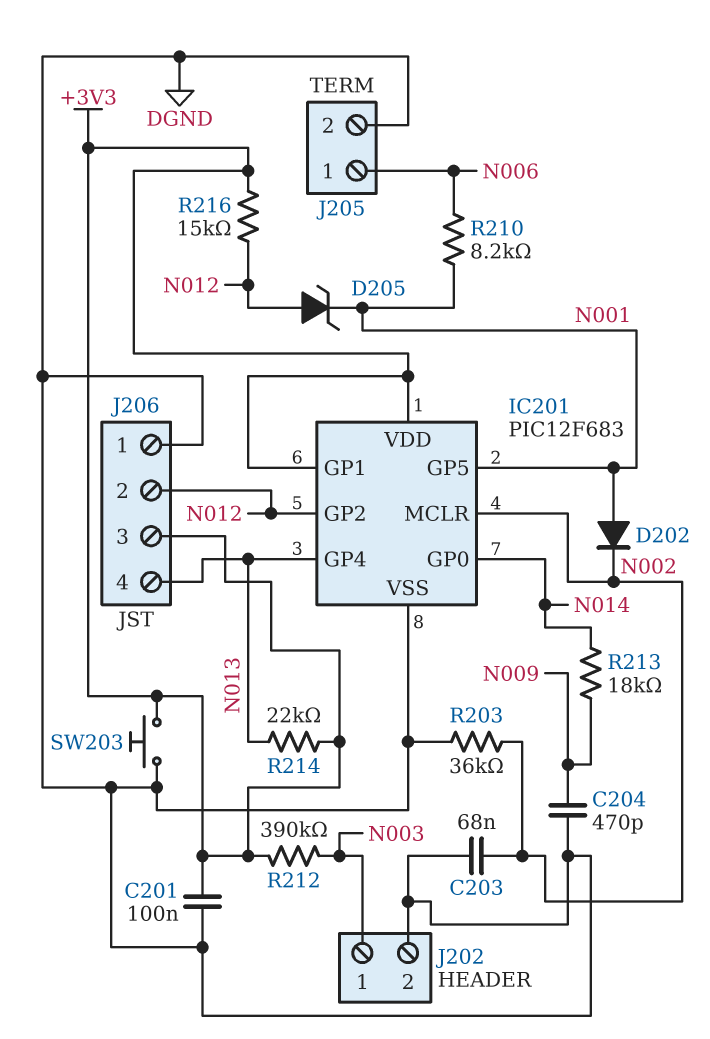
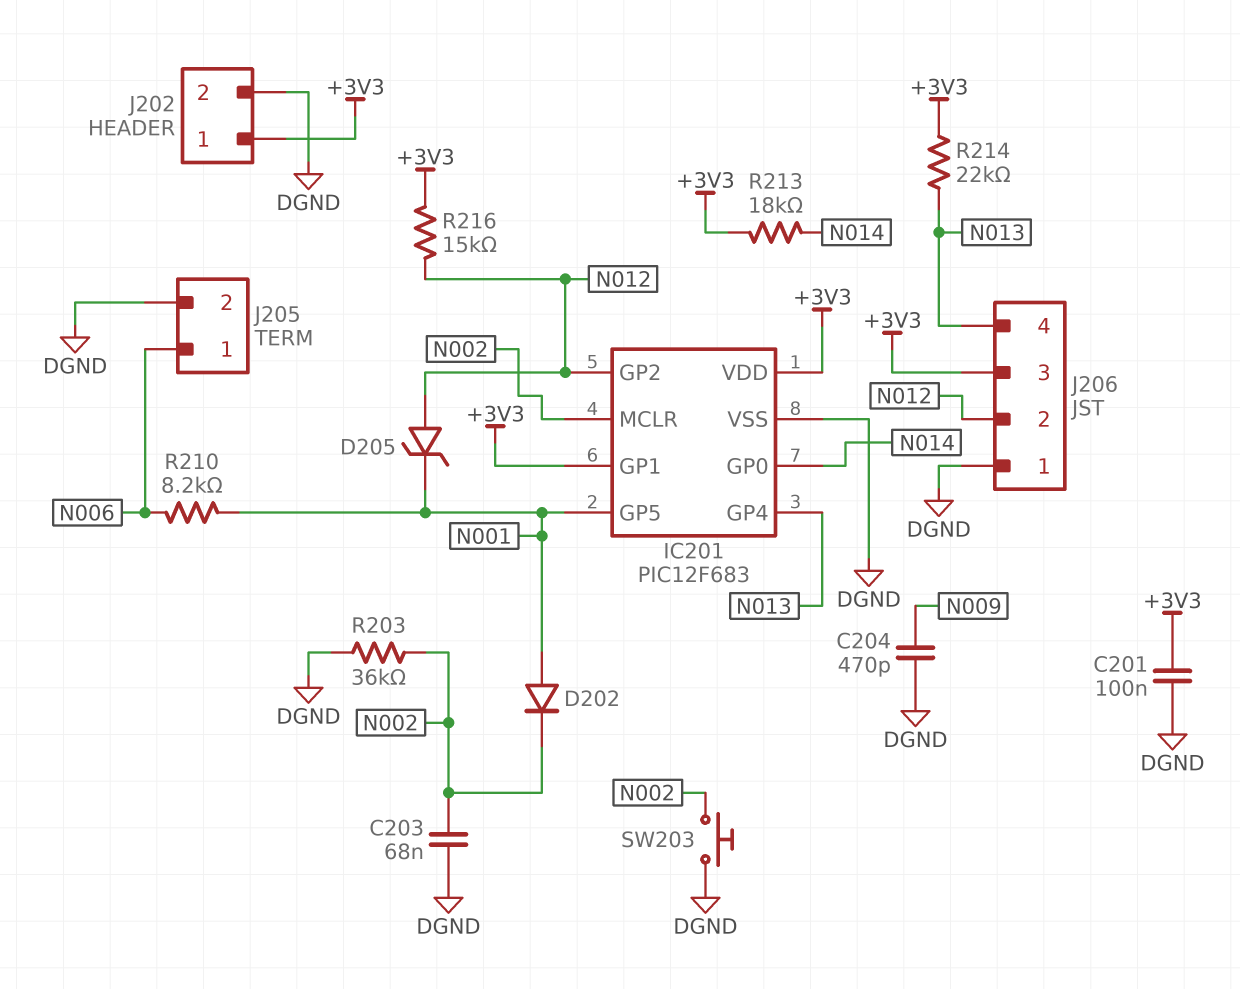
J202 pin 1: N003 -> +3V3
R212: 390k (+3V3, N003) -> none
R213: 18k (N009, N014) -> 18k (+3V3, N014)
SW203: button (+3V3, DGND) -> button (DGND, N002)

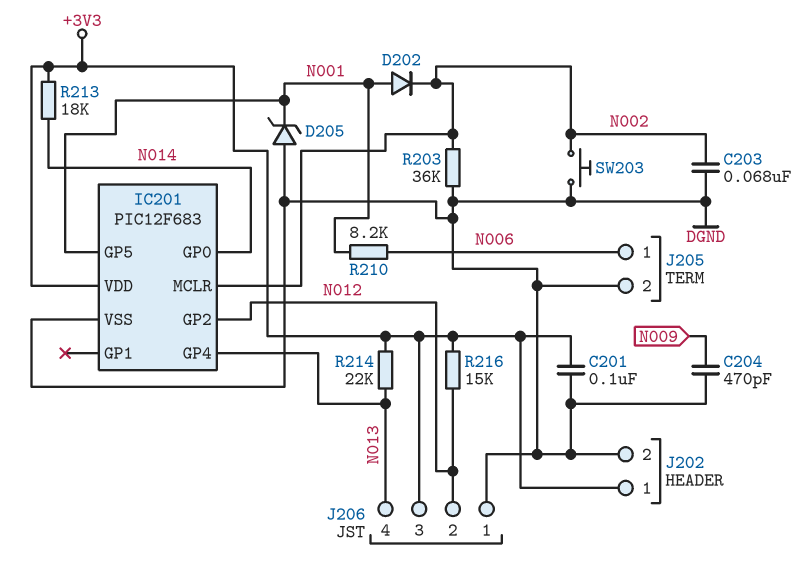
D205: zener (A N012, K N001) -> zener (A DGND, K N001)
IC201 pin GP1: +3V3 -> none

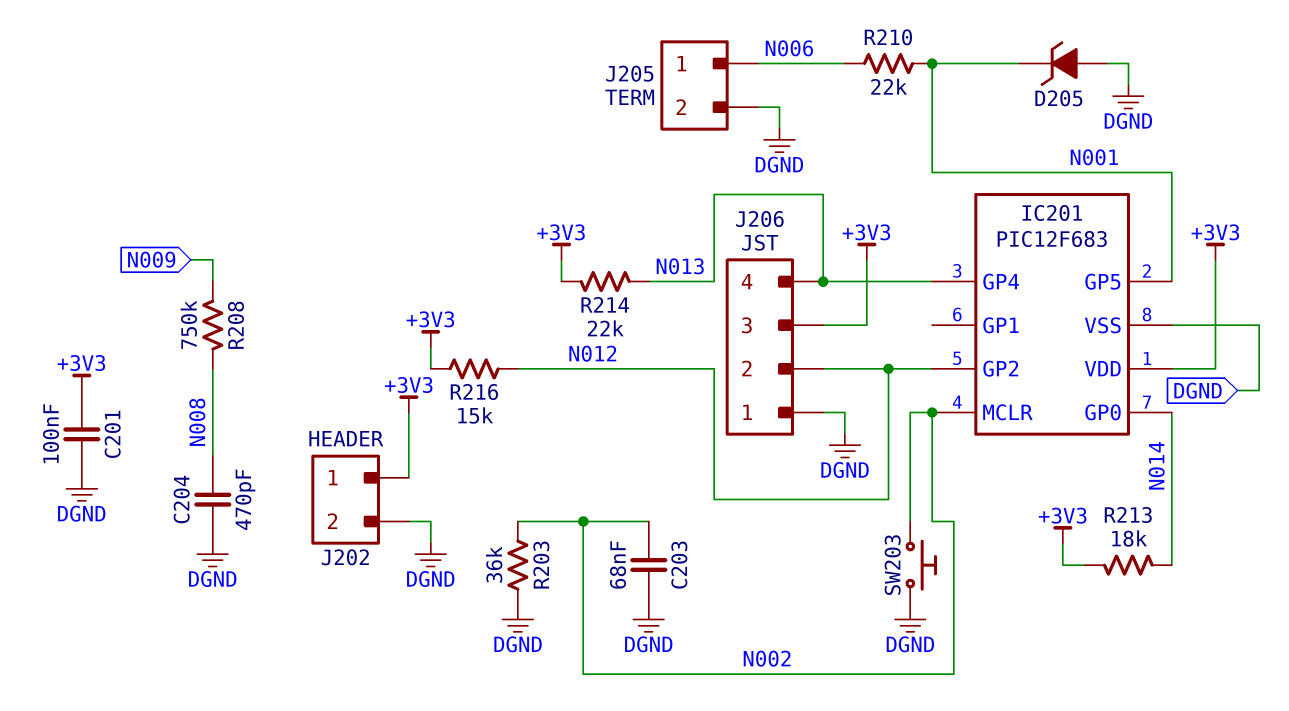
C204: 470pF (DGND, N009) -> 470pF (DGND, N008)
D202: diode (A N001, K N002) -> none
R208: none -> 750k (N008, N009)
R210: 8.2k (N001, N006) -> 22k (N001, N006)

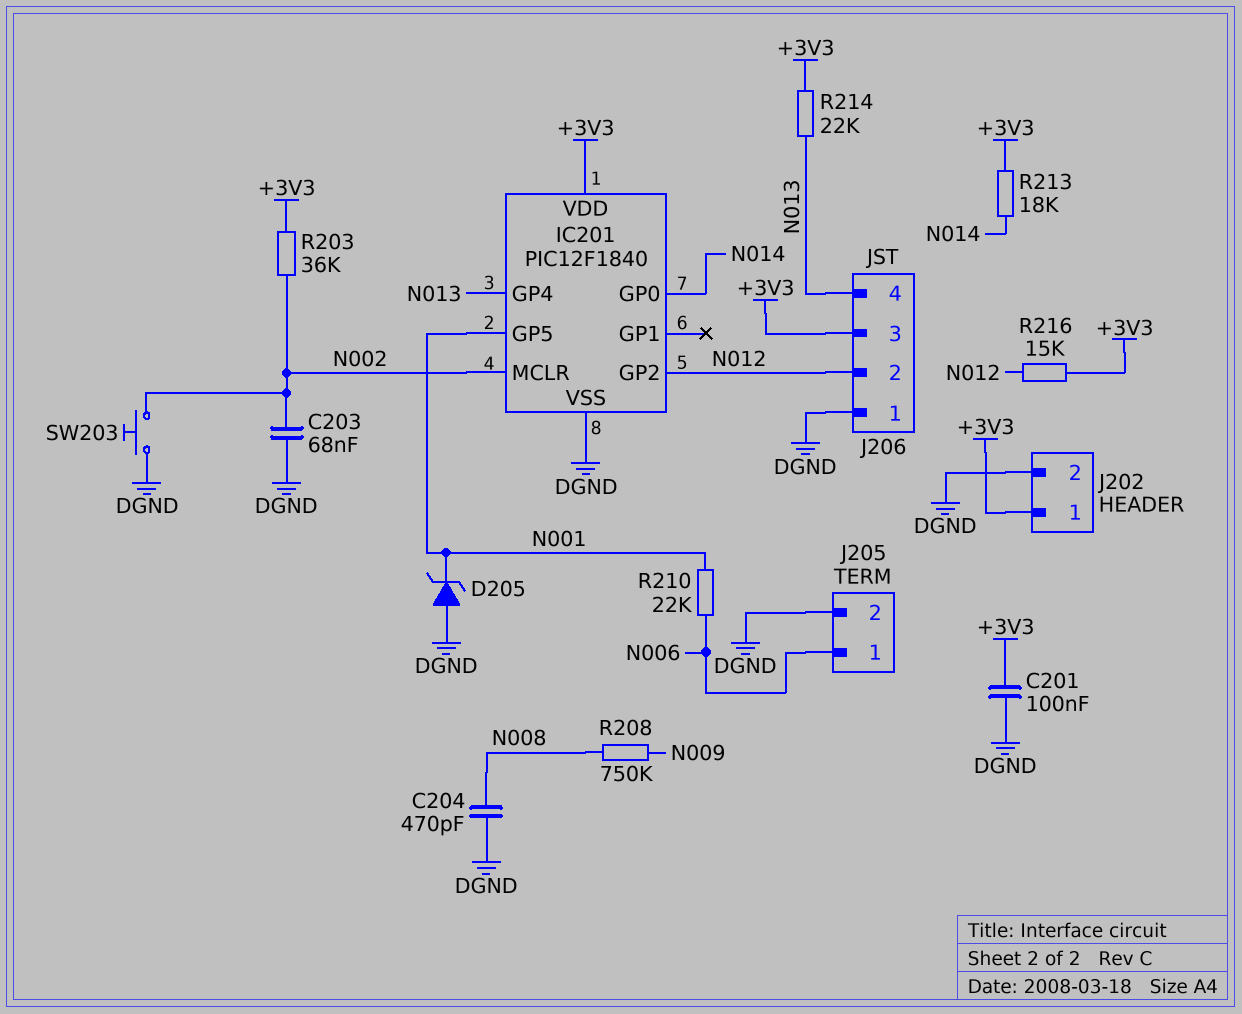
IC201: PIC12F683 -> PIC12F1840
R203: 36k (DGND, N002) -> 36k (+3V3, N002)

